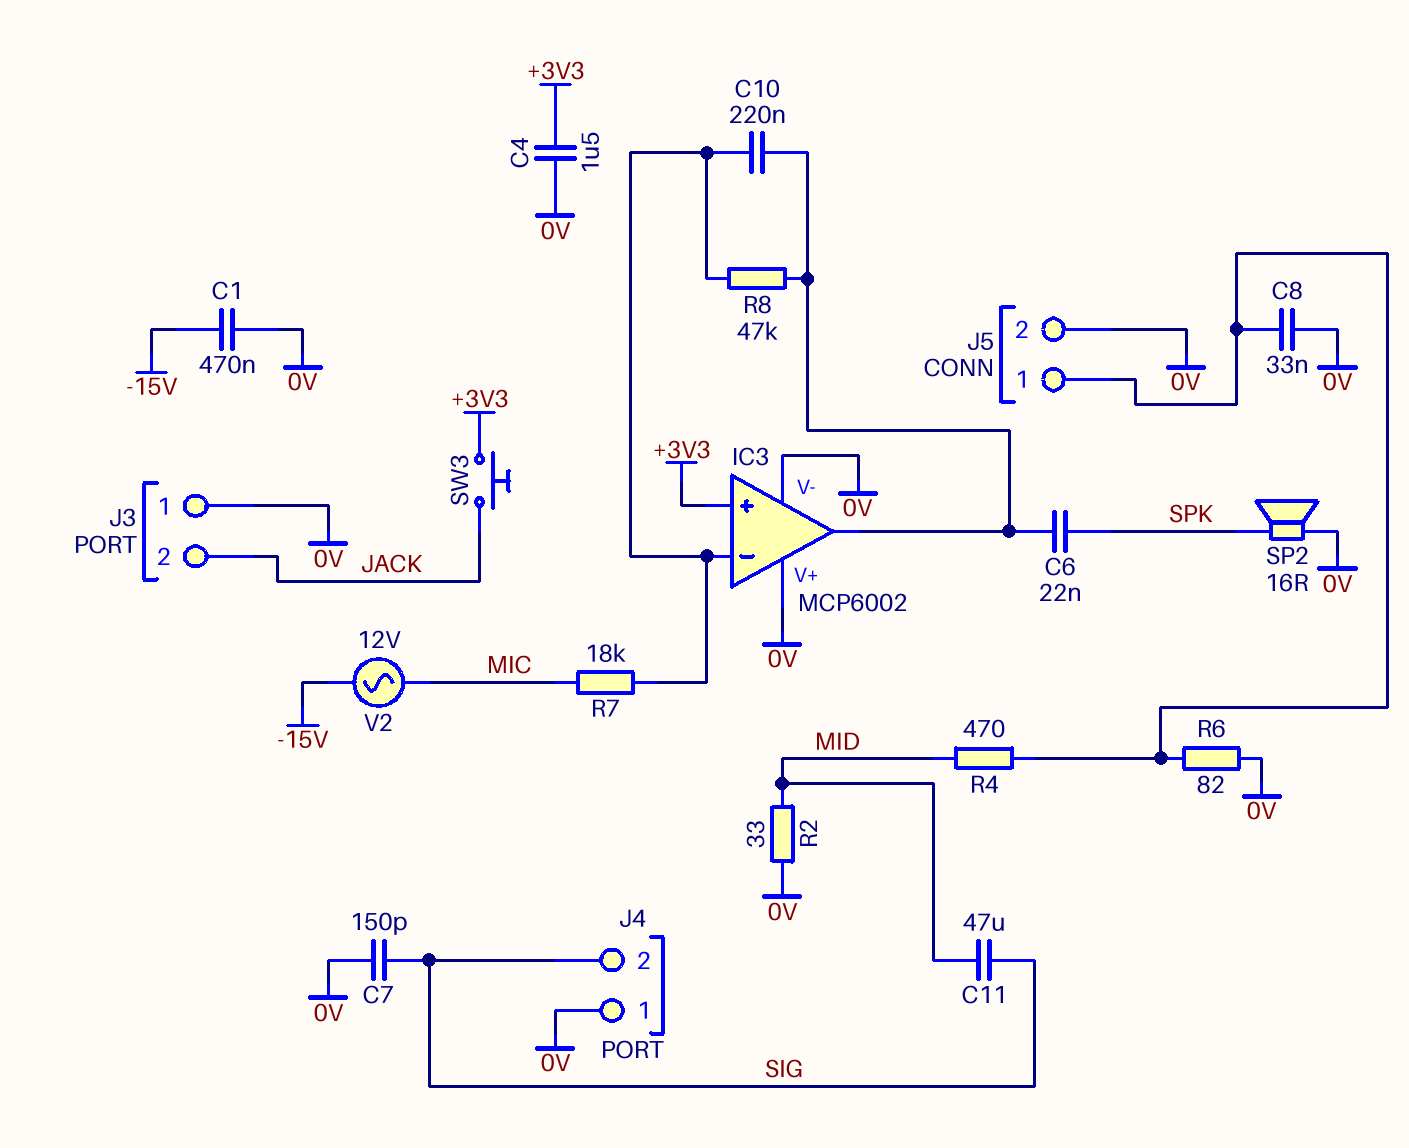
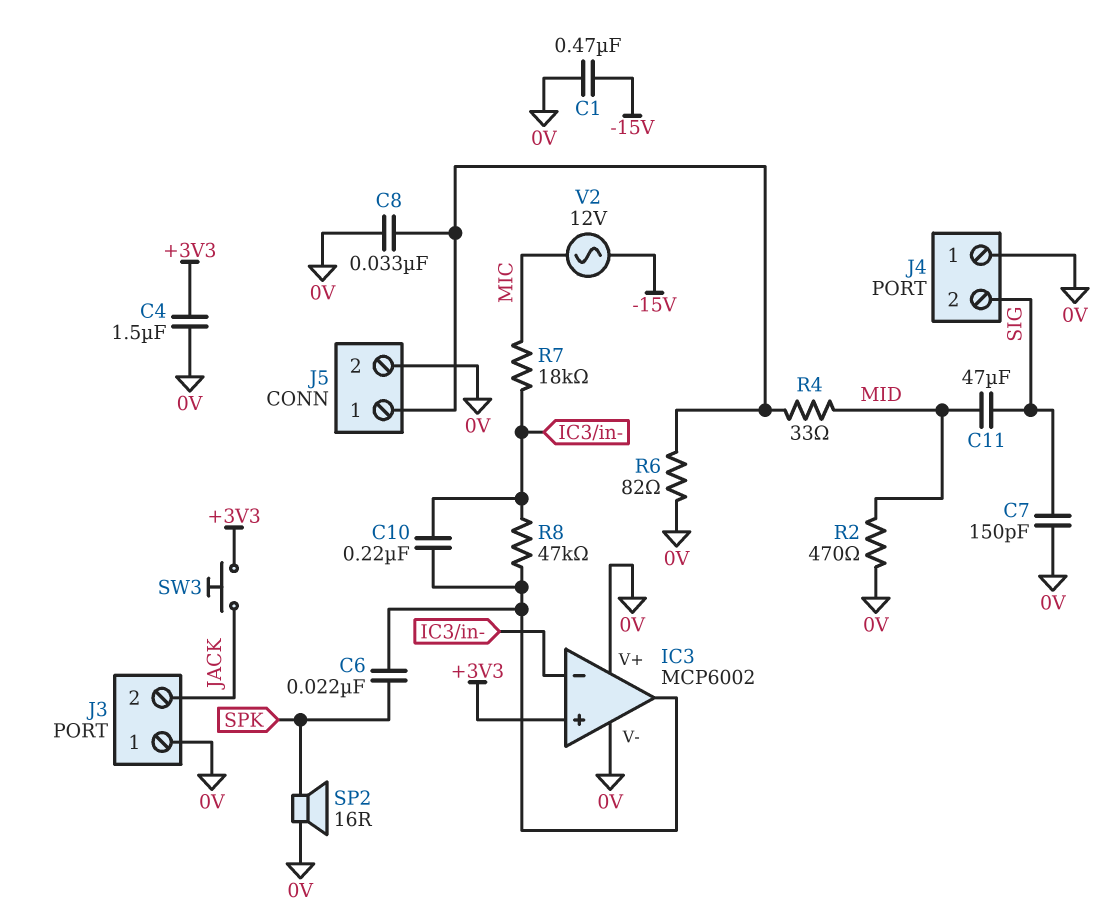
R2: 33 (0V, MID) -> 470 (0V, MID)
R4: 470 (J5/1, MID) -> 33 (J5/1, MID)

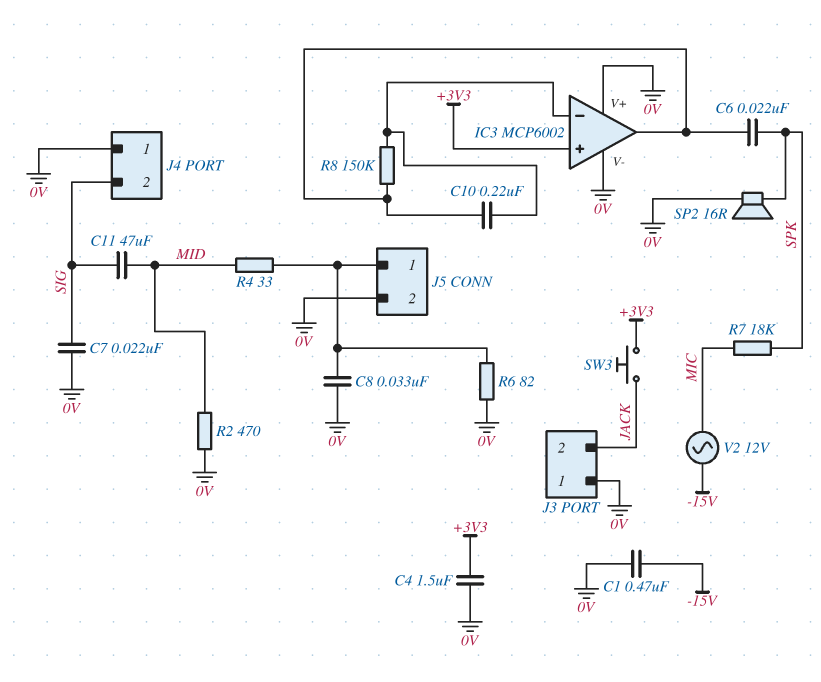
C7: 150pF (0V, SIG) -> 22nF (0V, SIG)
R7: 18k (IC3/in-, MIC) -> 18k (MIC, SPK)
R8: 47k (IC3/in-, IC3/out) -> 150k (IC3/in-, IC3/out)

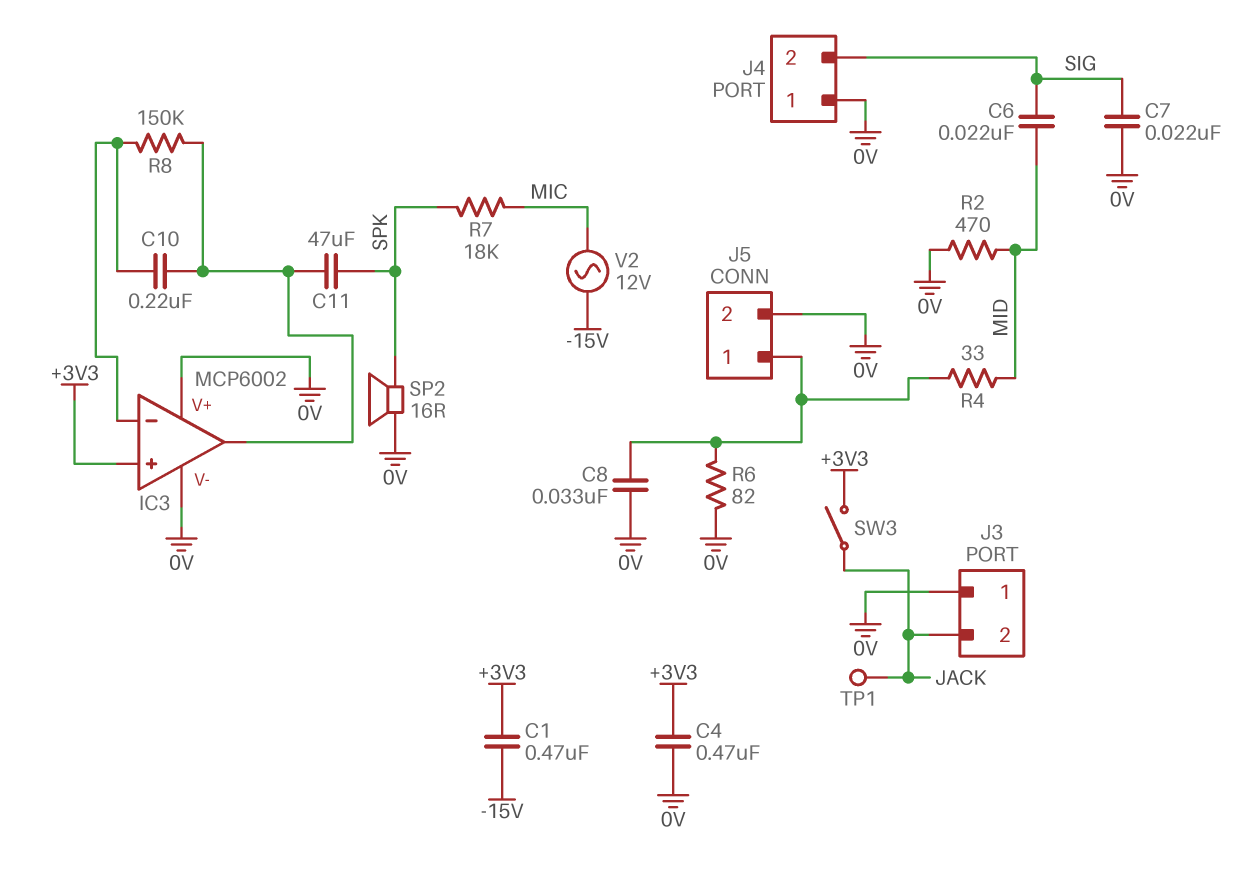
C1: 470nF (-15V, 0V) -> 470nF (+3V3, -15V)
C4: 1.5uF (+3V3, 0V) -> 470nF (+3V3, 0V)
C6: 22nF (IC3/out, SPK) -> 22nF (MID, SIG)
C11: 47uF (MID, SIG) -> 47uF (IC3/out, SPK)
SW3: button (+3V3, JACK) -> switch (+3V3, JACK)
TP1: none -> test point (JACK)

